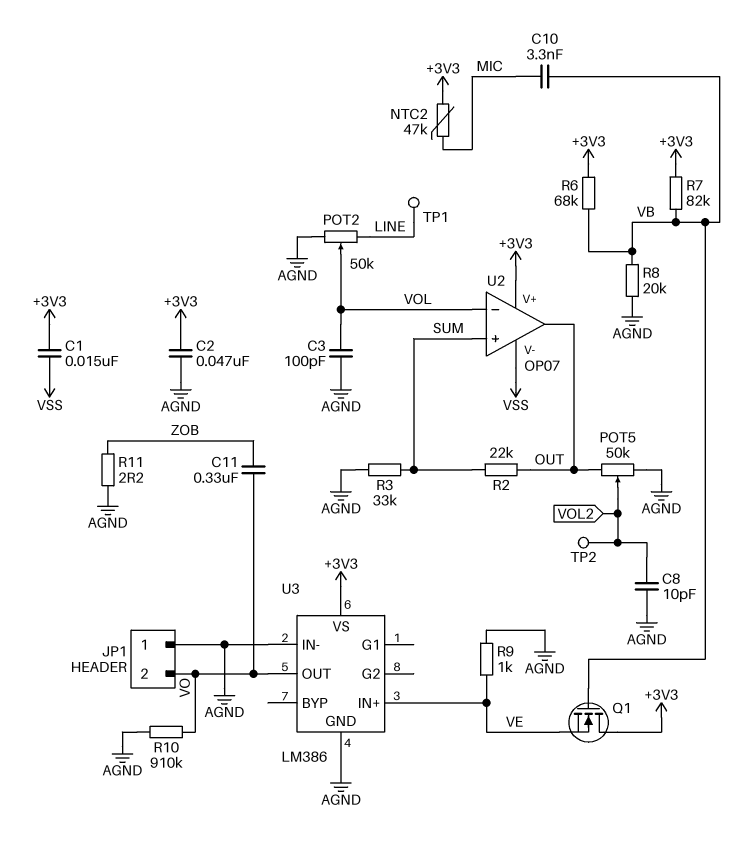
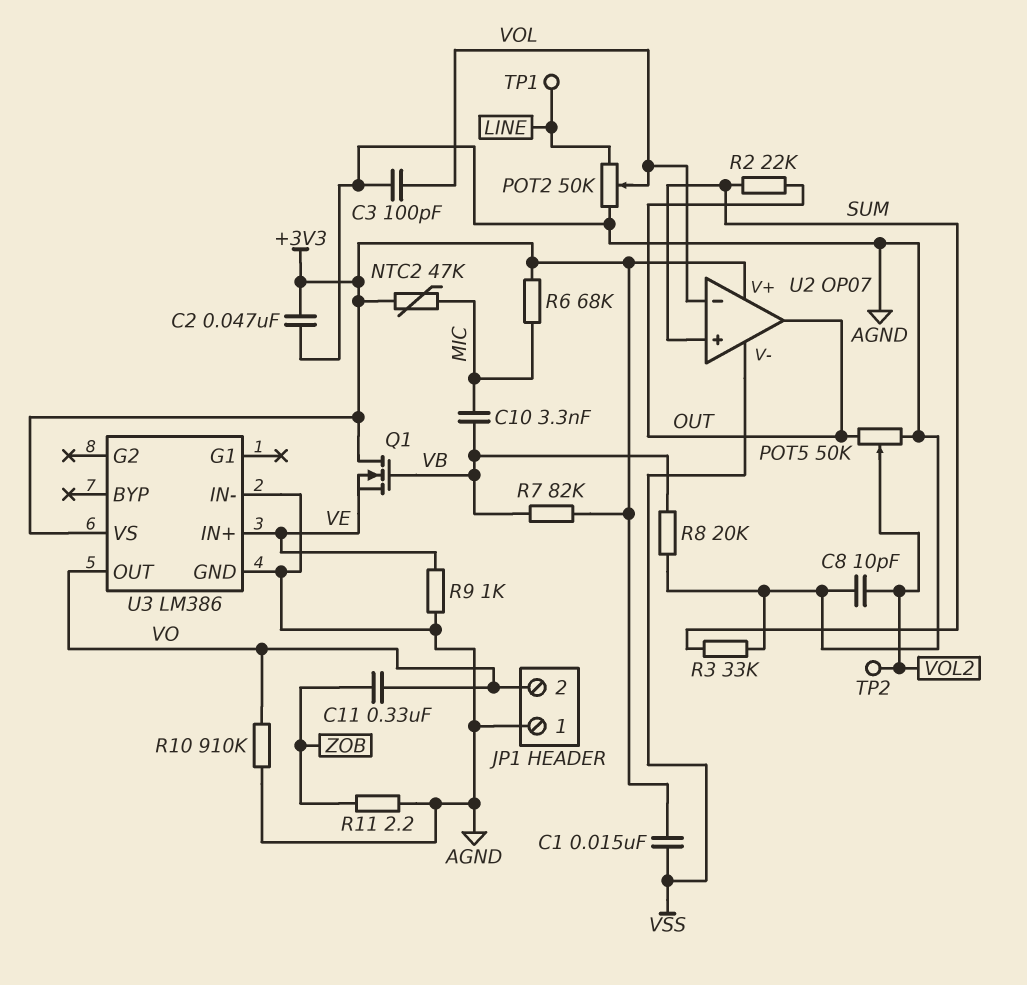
R6: 68k (+3V3, VB) -> 68k (+3V3, MIC)

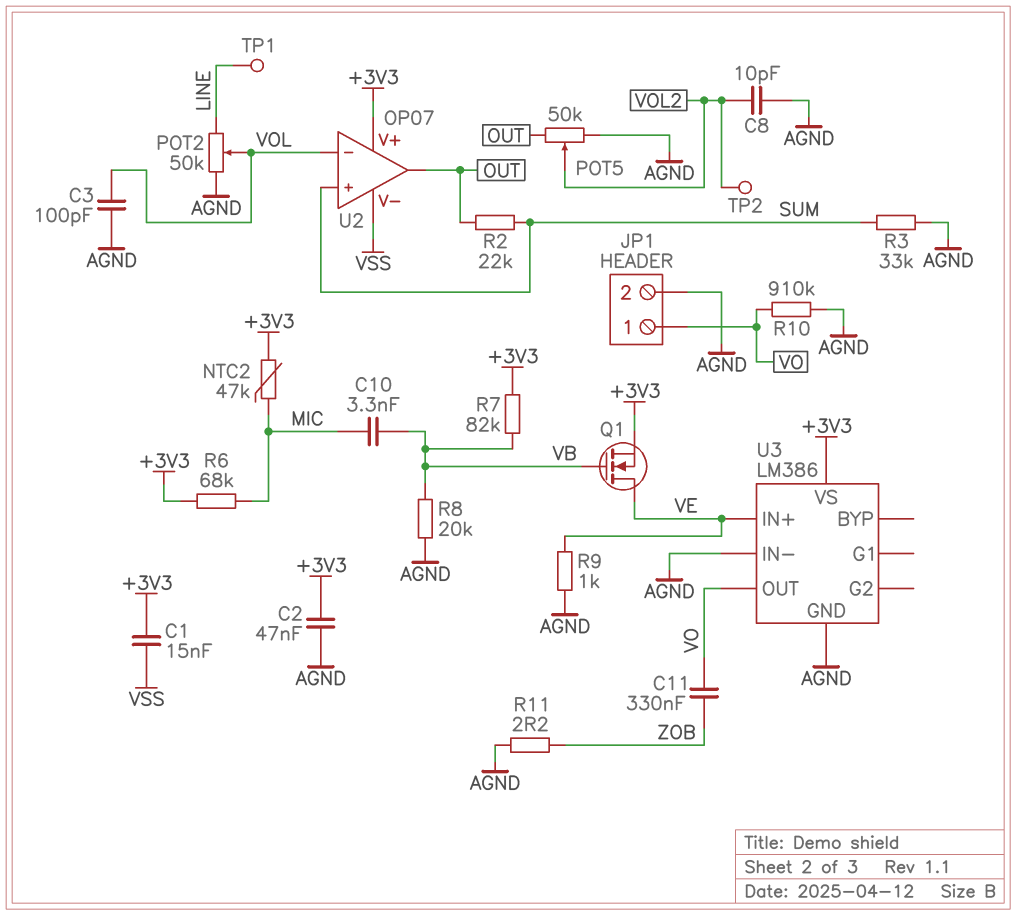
JP1 pin 1: AGND -> VO
JP1 pin 2: VO -> AGND
Q1: NMOS (G VB, D +3V3, S VE) -> NMOS (G VB, D VE, S +3V3)

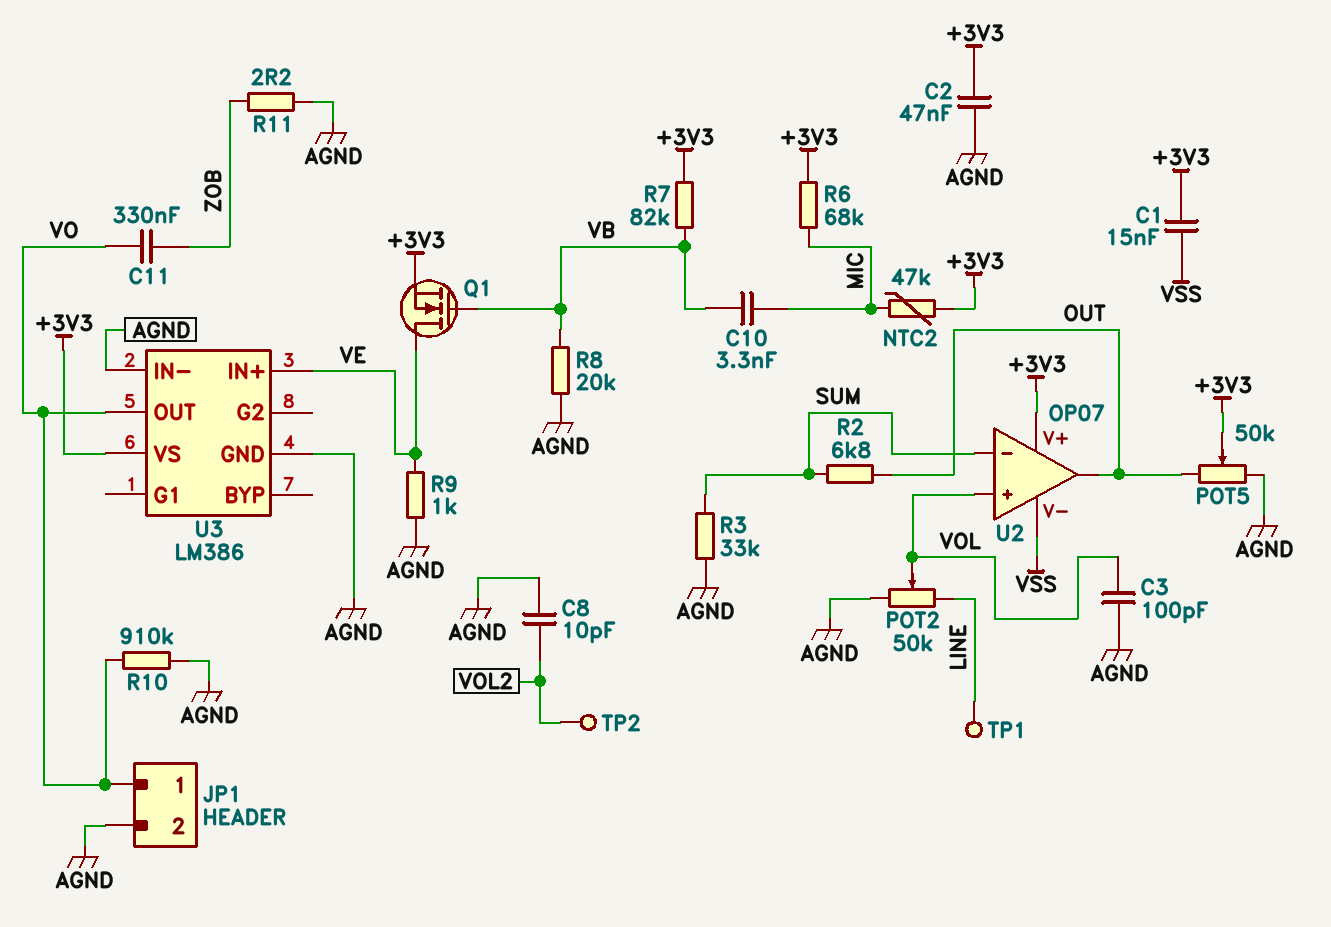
POT5: 50k (AGND, OUT, wiper VOL2) -> 50k (AGND, OUT, wiper +3V3)
R2: 22k (OUT, SUM) -> 6.8k (OUT, SUM)
U2 pin in+: SUM -> VOL
U2 pin in-: VOL -> SUM

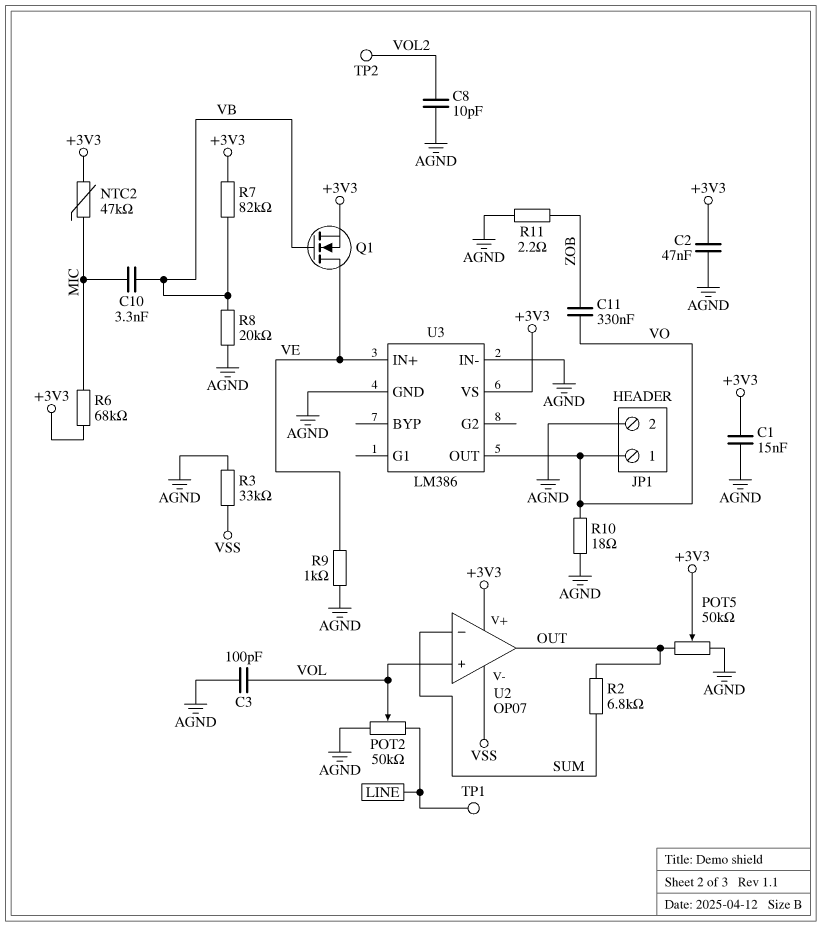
C1: 15nF (+3V3, VSS) -> 15nF (+3V3, AGND)
R3: 33k (AGND, SUM) -> 33k (AGND, VSS)
R10: 910k (AGND, VO) -> 18 (AGND, VO)

